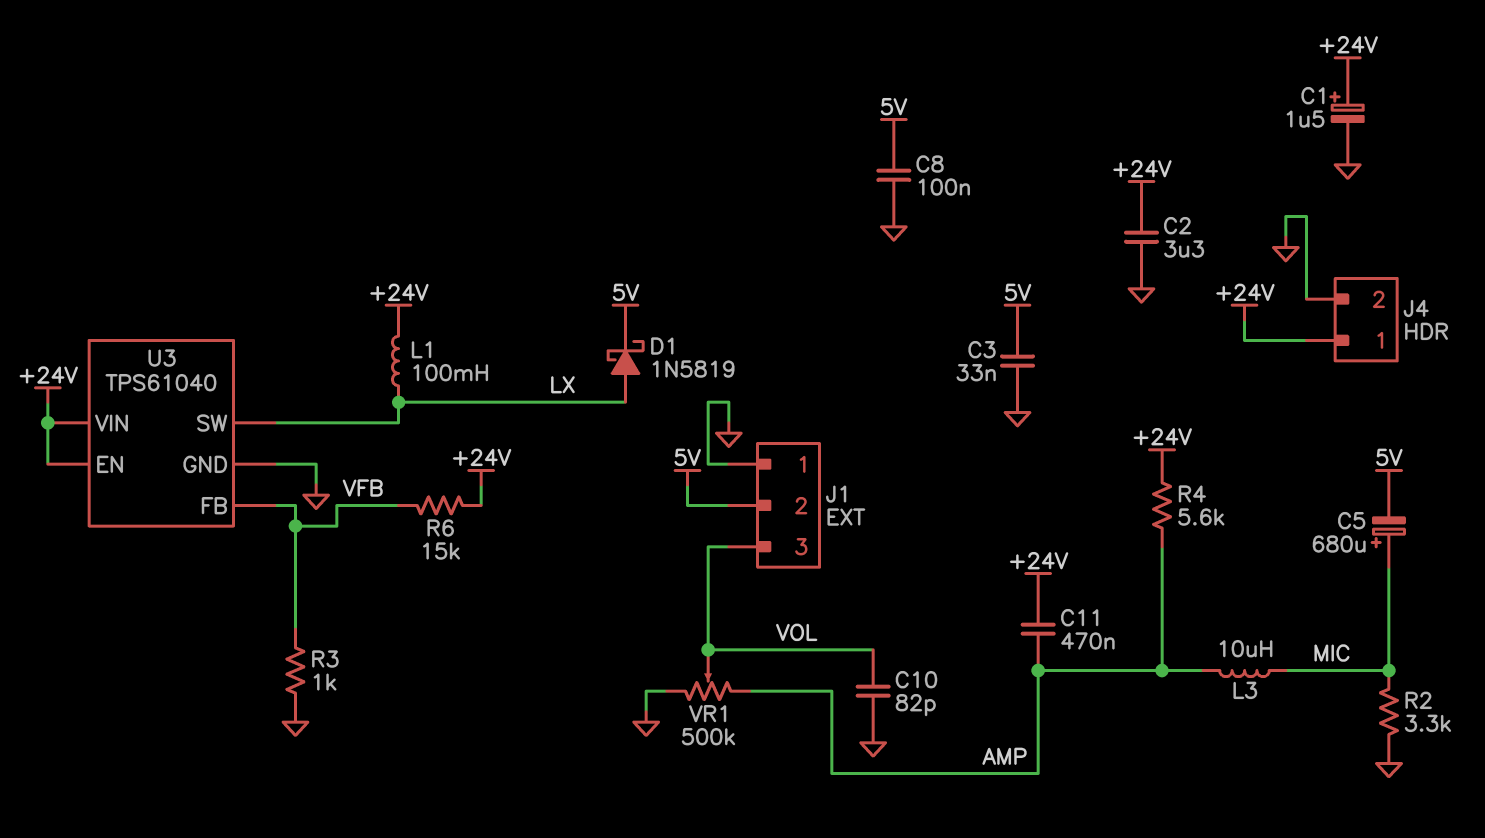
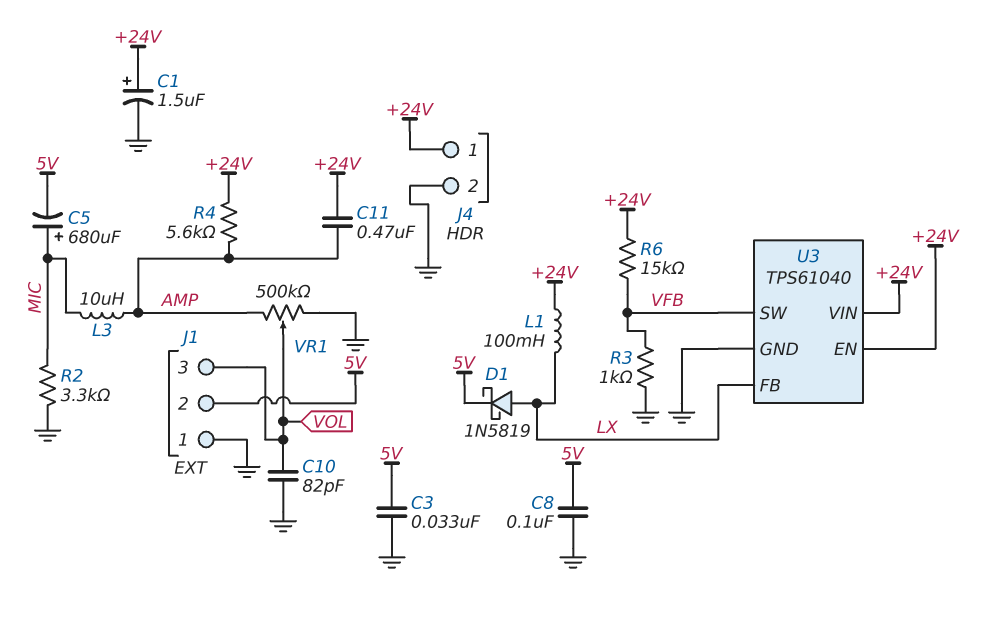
C2: 3.3uF (+24V, GND) -> none
U3 pin FB: VFB -> LX
U3 pin SW: LX -> VFB

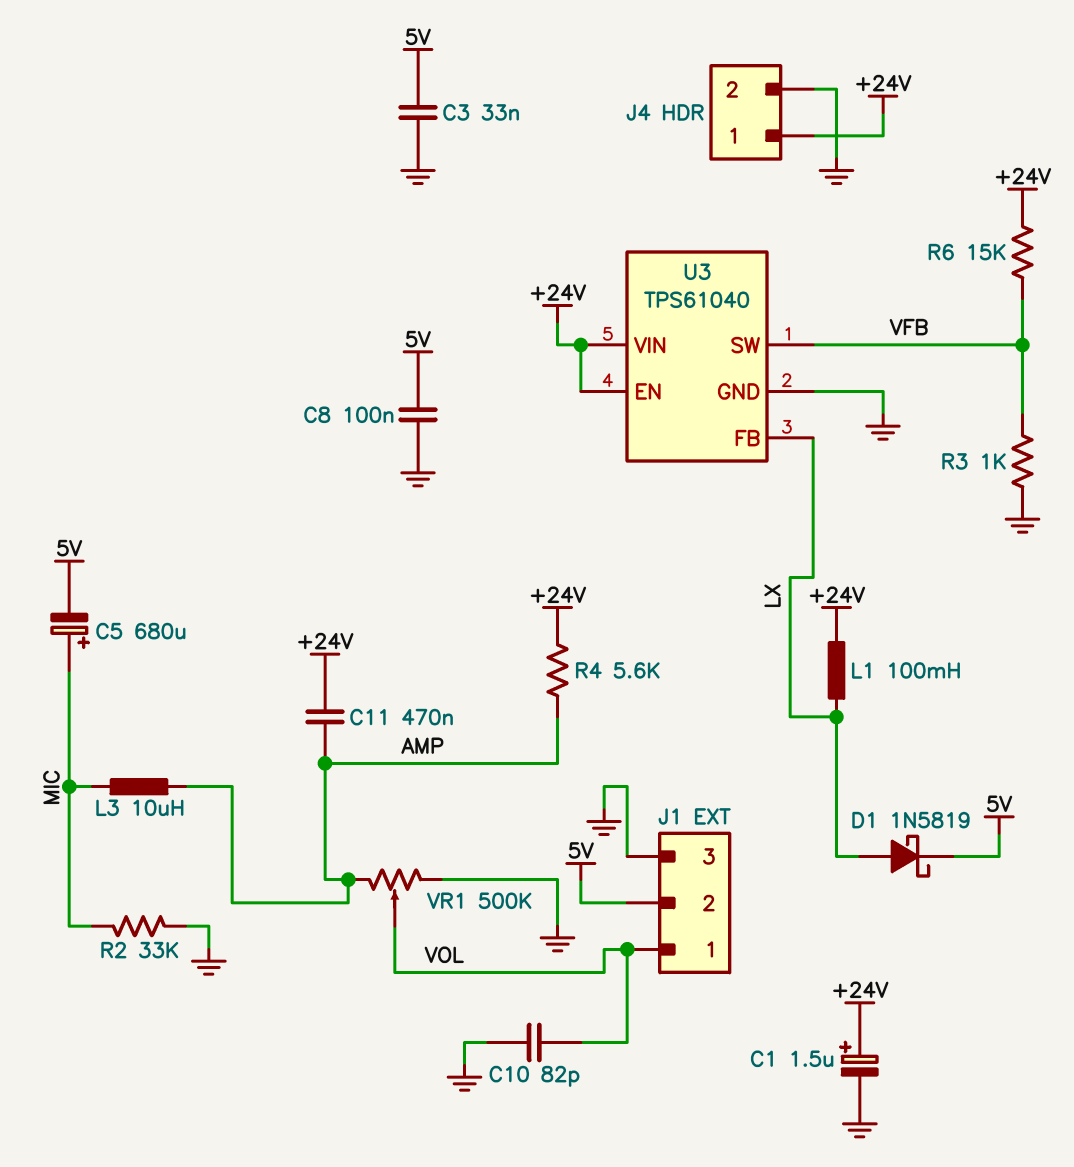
J1 pin 1: GND -> VOL
J1 pin 3: VOL -> GND
R2: 3.3k (GND, MIC) -> 33k (GND, MIC)

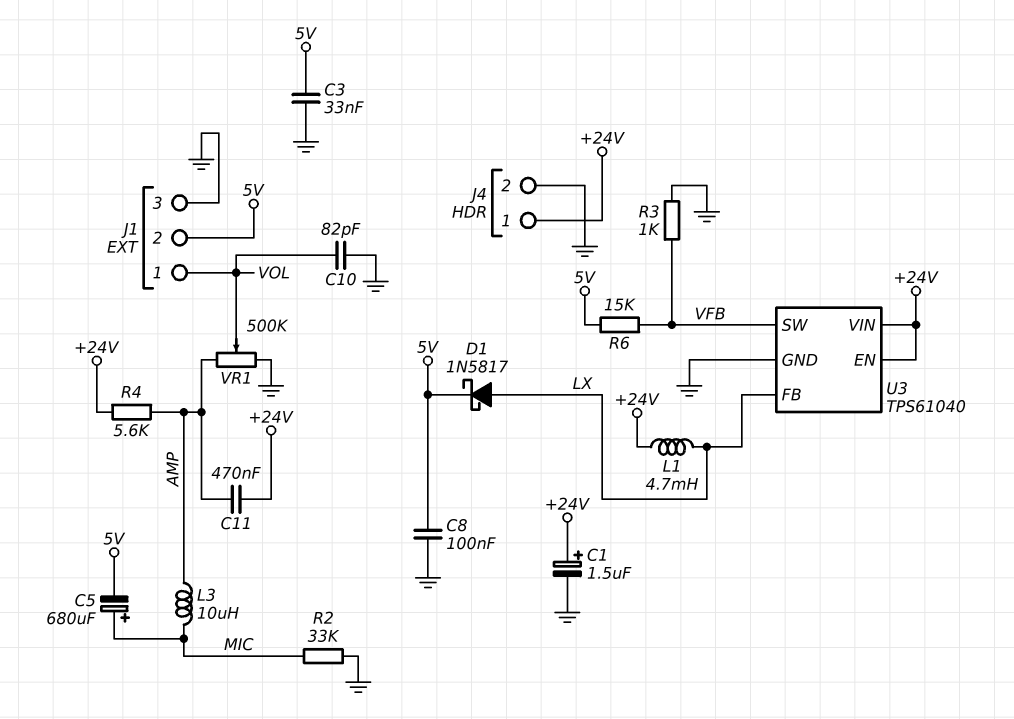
D1: schottky 1N5819 (A LX, K 5V) -> schottky 1N5817 (A LX, K 5V)
L1: 100mH (+24V, LX) -> 4.7mH (+24V, LX)
R6: 15k (+24V, VFB) -> 15k (5V, VFB)

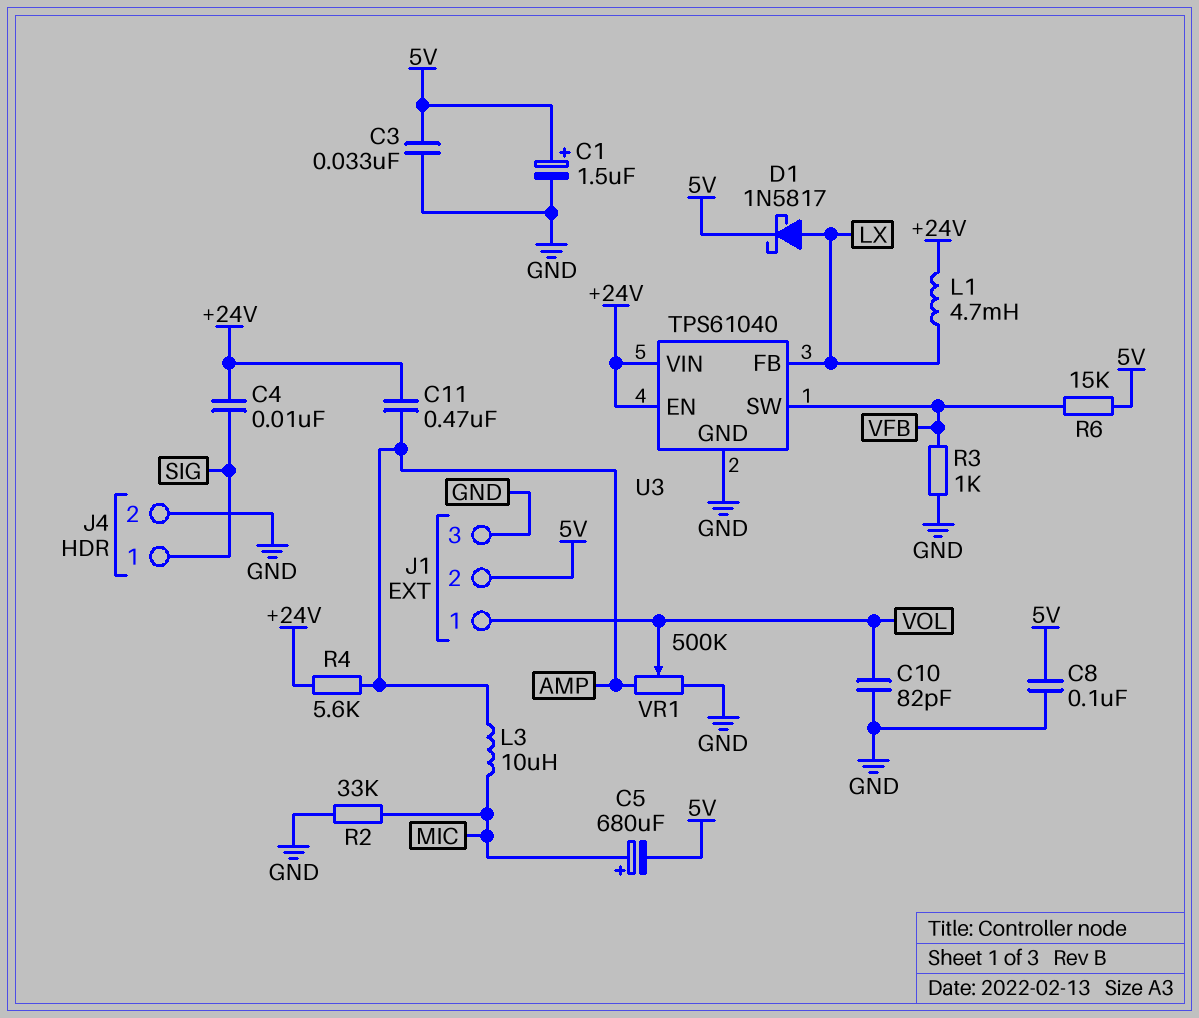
C1: 1.5uF (plus +24V, minus GND) -> 1.5uF (plus 5V, minus GND)
C4: none -> 10nF (+24V, SIG)
J4 pin 1: +24V -> SIG

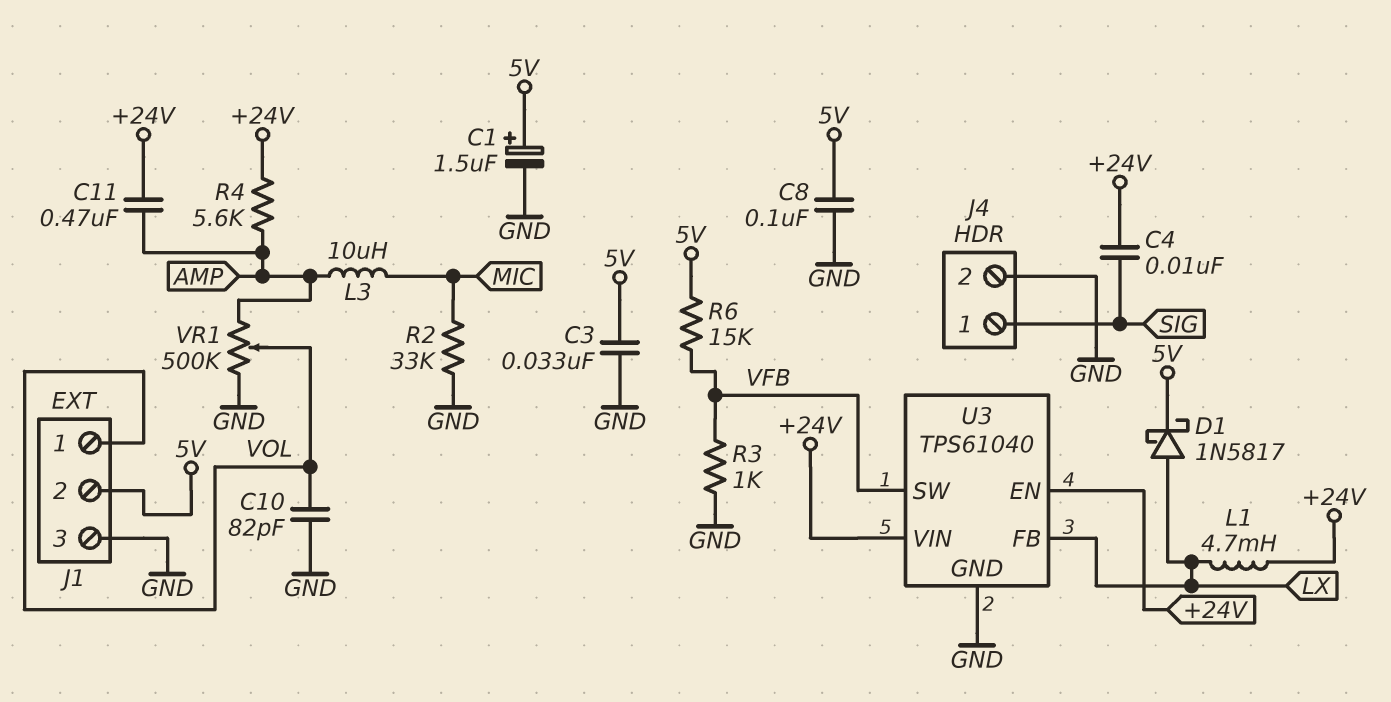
C5: 680uF (plus MIC, minus 5V) -> none

